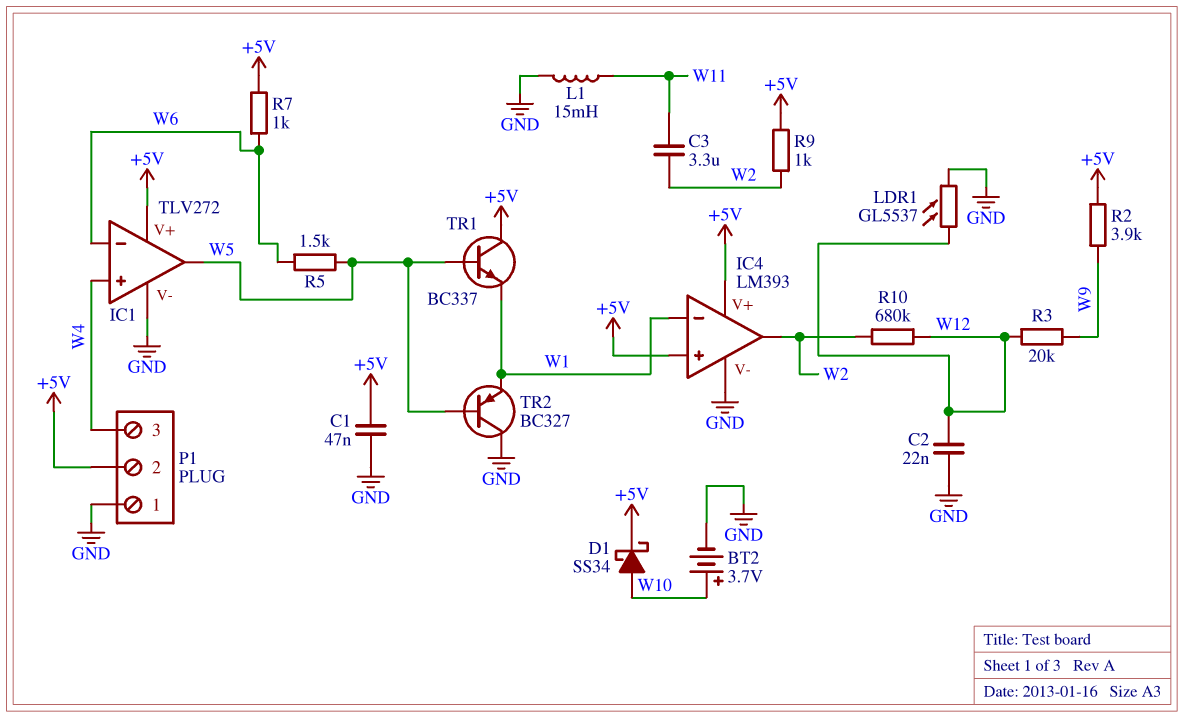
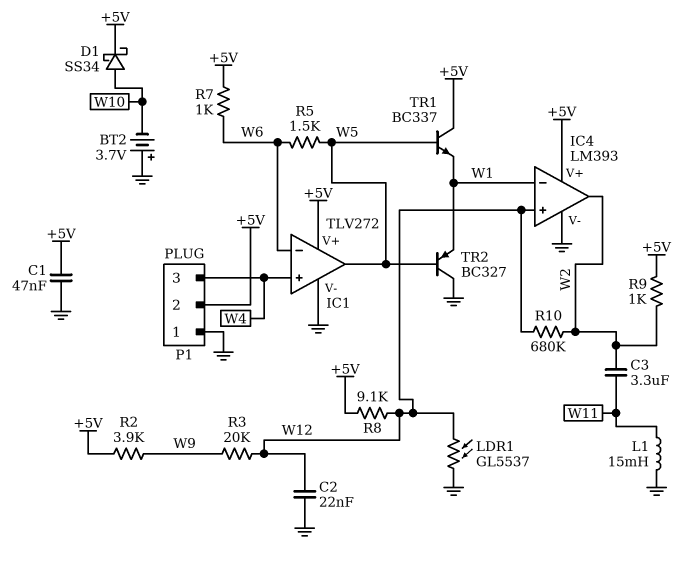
BT2: 3.7V (plus W10, minus GND) -> 3.7V (plus GND, minus W10)
IC4 pin in+: +5V -> W12
R8: none -> 9.1k (+5V, W12)

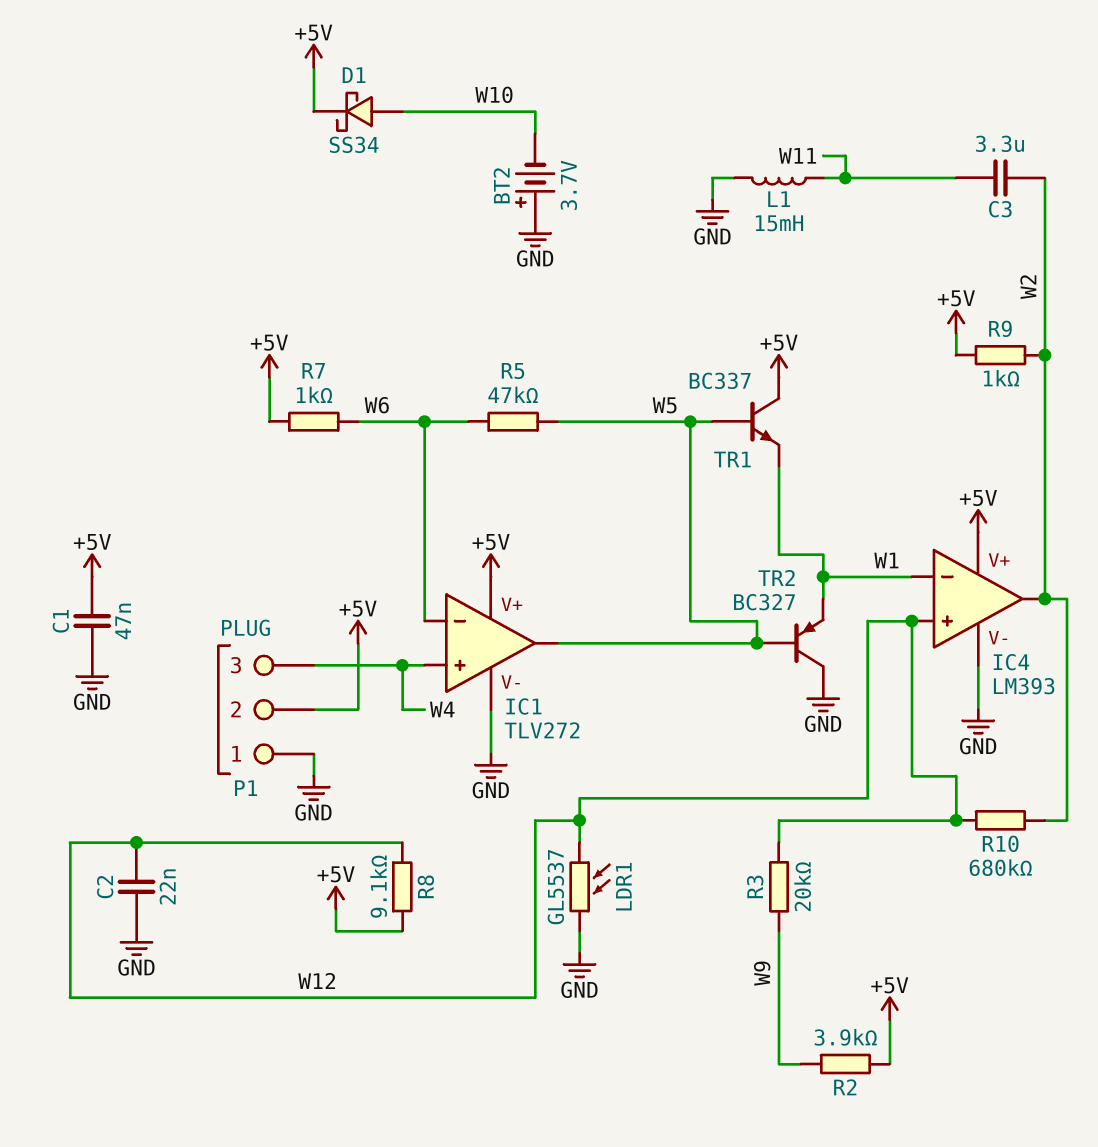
R5: 1.5k (W5, W6) -> 47k (W5, W6)

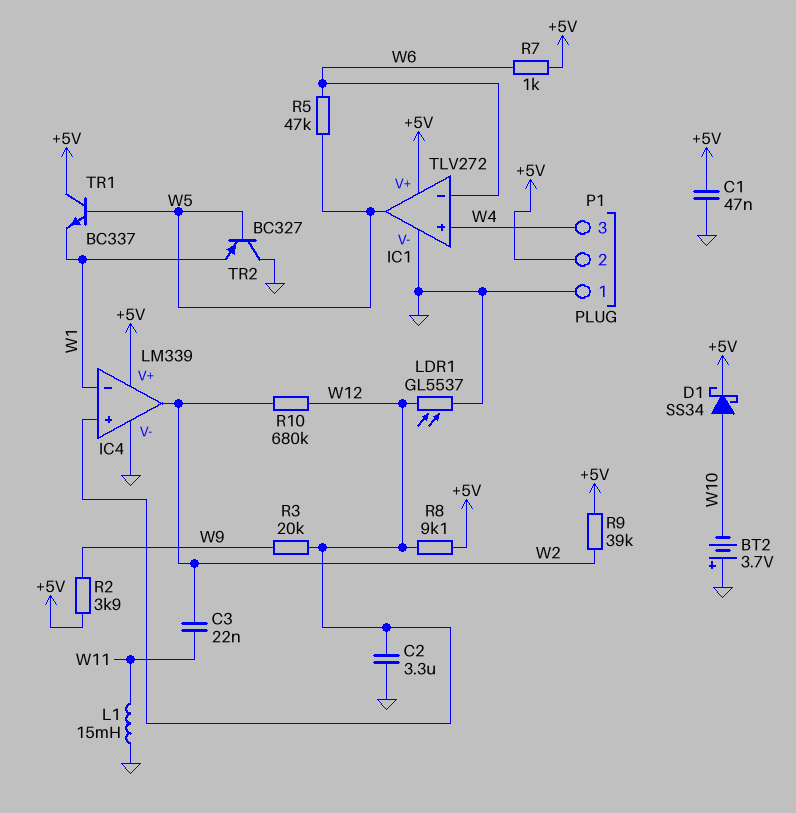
C2: 22nF (GND, W12) -> 3.3uF (GND, W12)
C3: 3.3uF (W2, W11) -> 22nF (W2, W11)
IC4: LM393 -> LM339
R9: 1k (+5V, W2) -> 39k (+5V, W2)

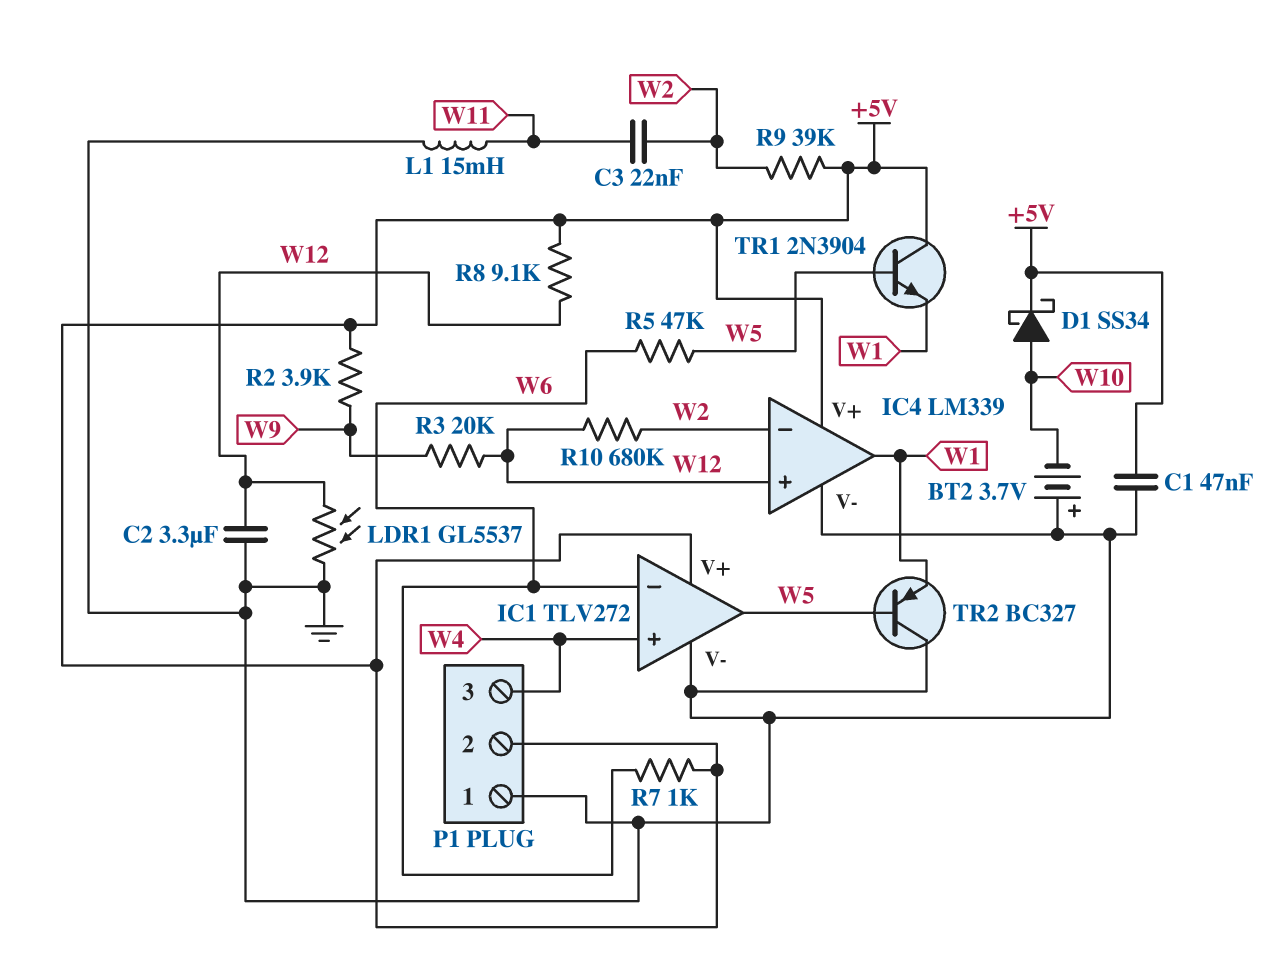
IC4 pin in-: W1 -> W2
IC4 pin out: W2 -> W1
TR1: NPN BC337 (B W5, C +5V, E W1) -> NPN 2N3904 (B W5, C +5V, E W1)

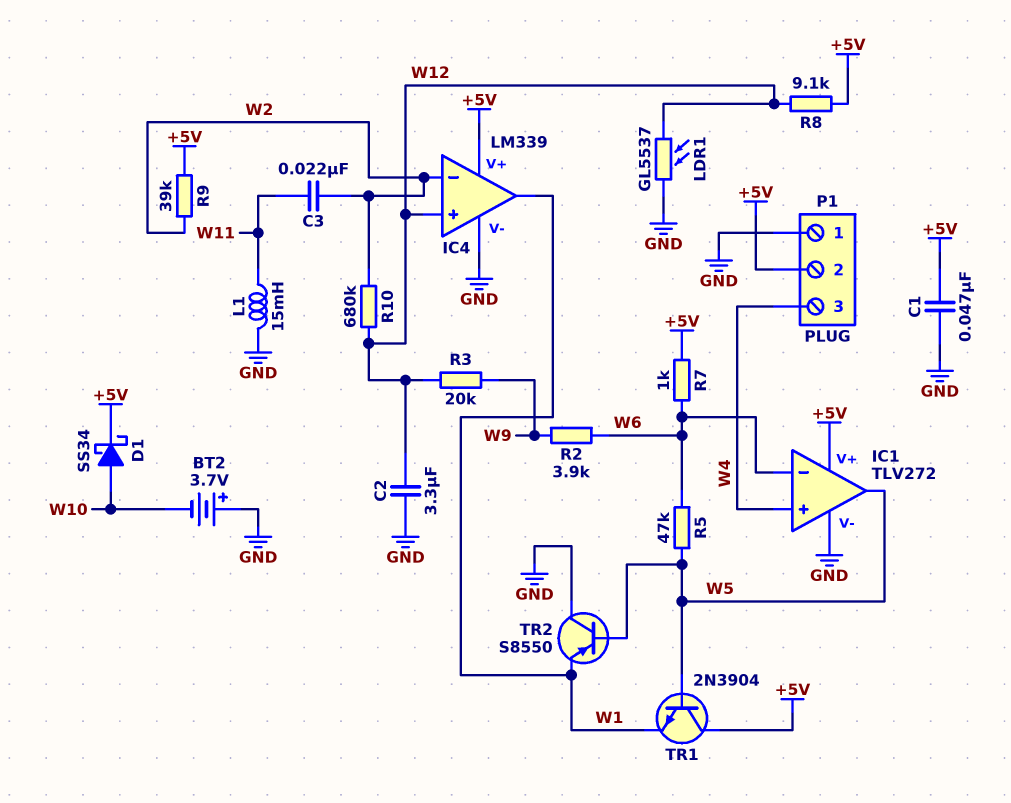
R2: 3.9k (+5V, W9) -> 3.9k (W6, W9)
TR2: PNP BC327 (B W5, C GND, E W1) -> PNP S8550 (B W5, C GND, E W1)

